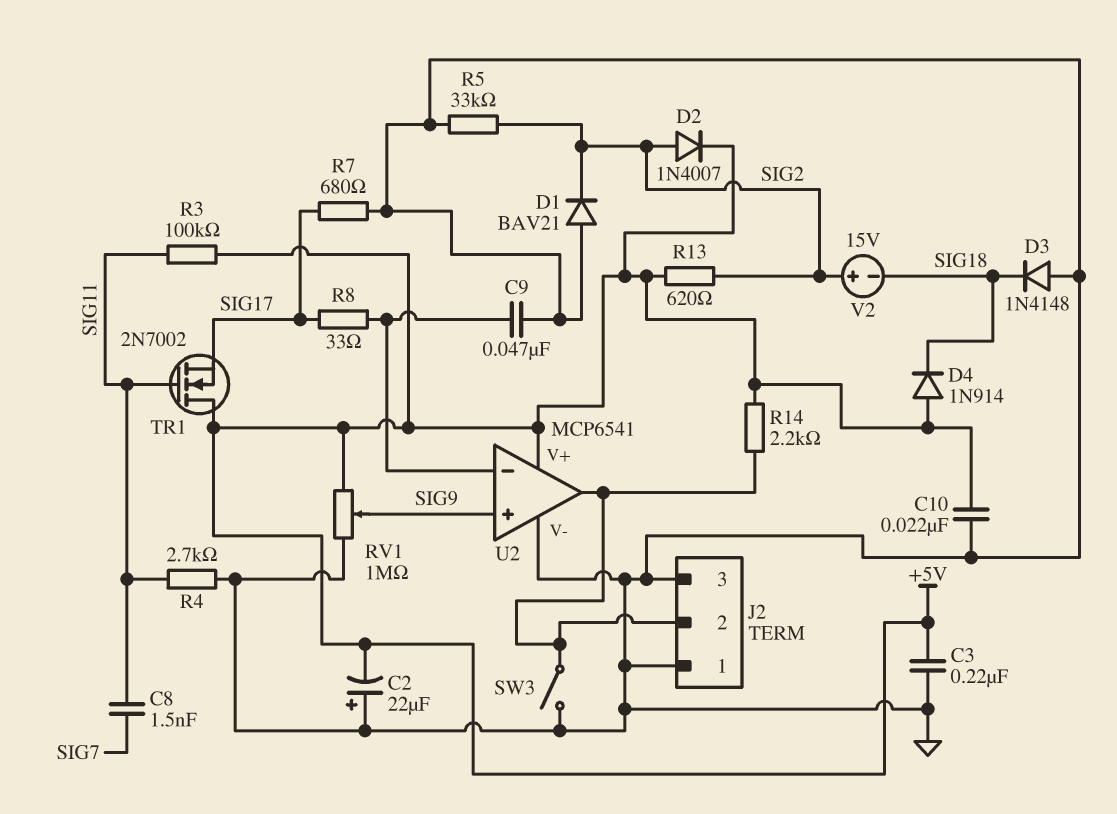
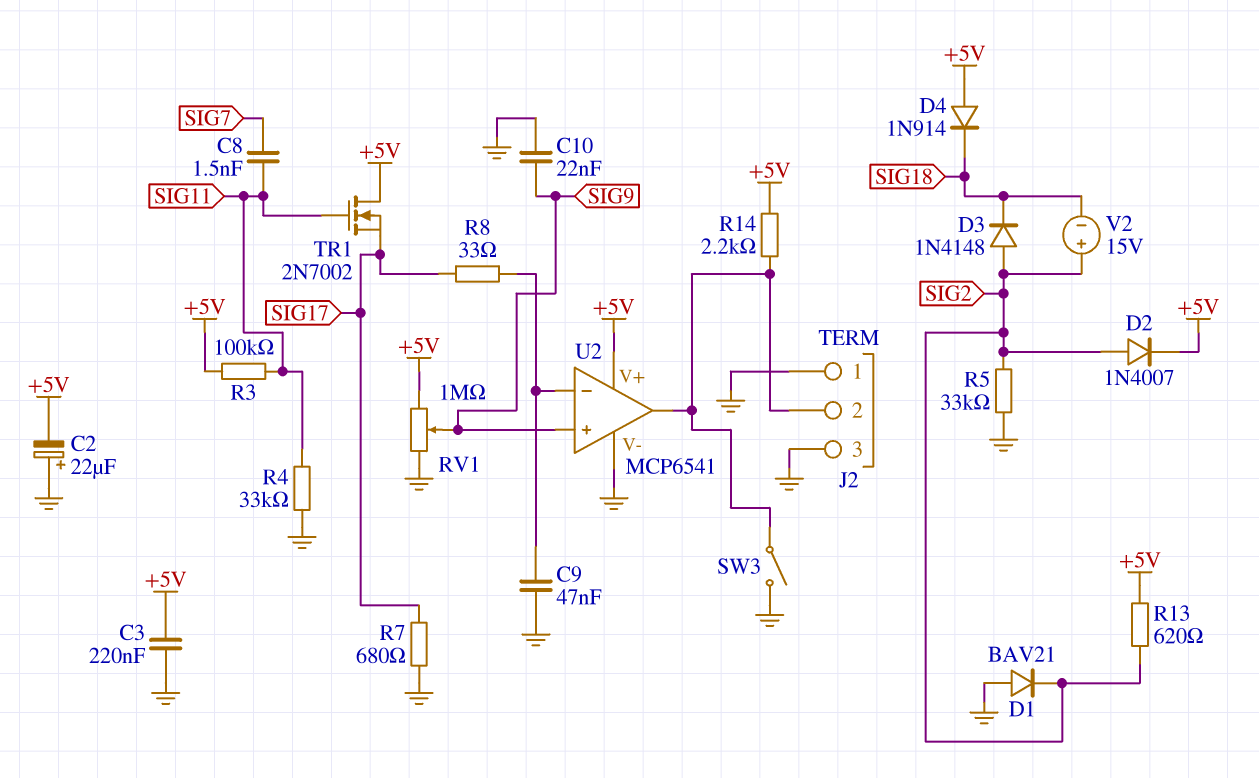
C10: 22nF (+5V, GND) -> 22nF (GND, SIG9)
D3: diode 1N4148 (A GND, K SIG18) -> diode 1N4148 (A SIG2, K SIG18)
R4: 2.7k (GND, SIG11) -> 33k (GND, SIG11)

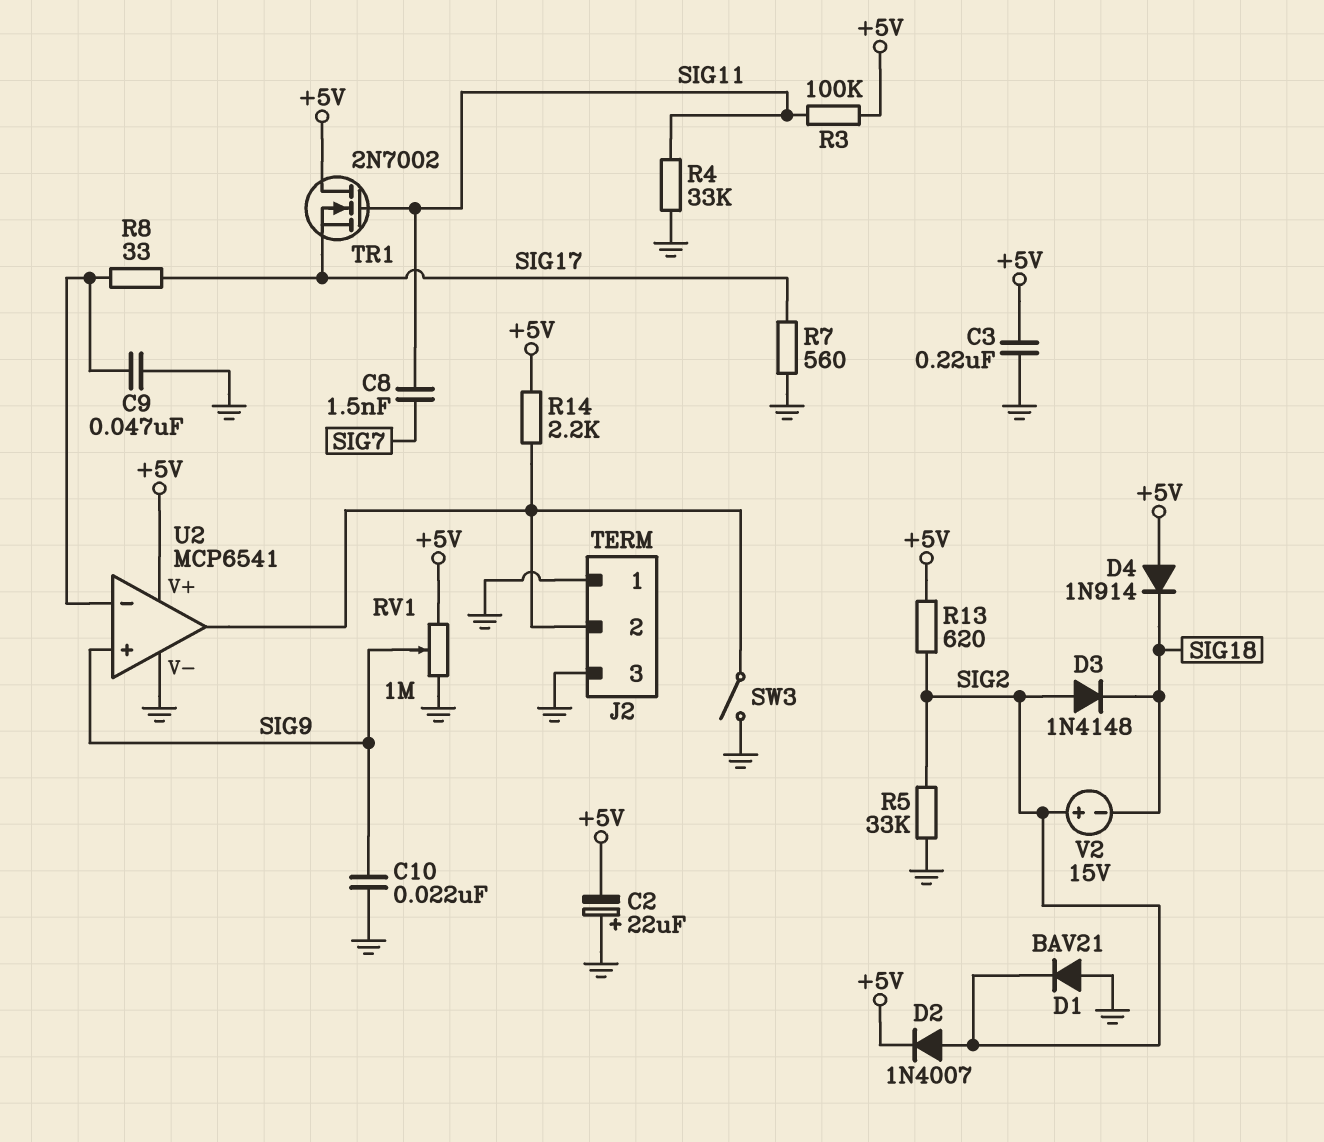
R7: 680 (GND, SIG17) -> 560 (GND, SIG17)

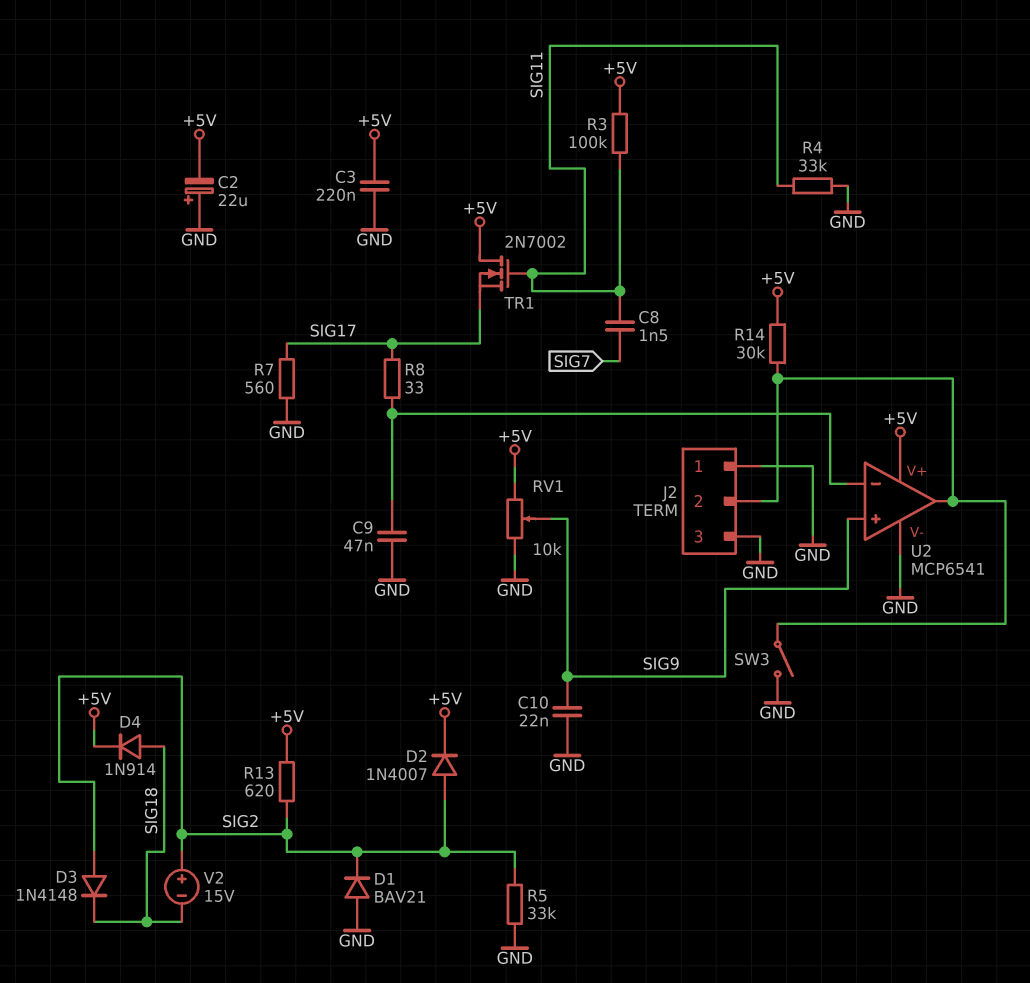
D4: diode 1N914 (A +5V, K SIG18) -> diode 1N914 (A SIG18, K +5V)
R14: 2.2k (+5V, J2/2) -> 30k (+5V, J2/2)
RV1: 1M (+5V, GND, wiper SIG9) -> 10k (+5V, GND, wiper SIG9)

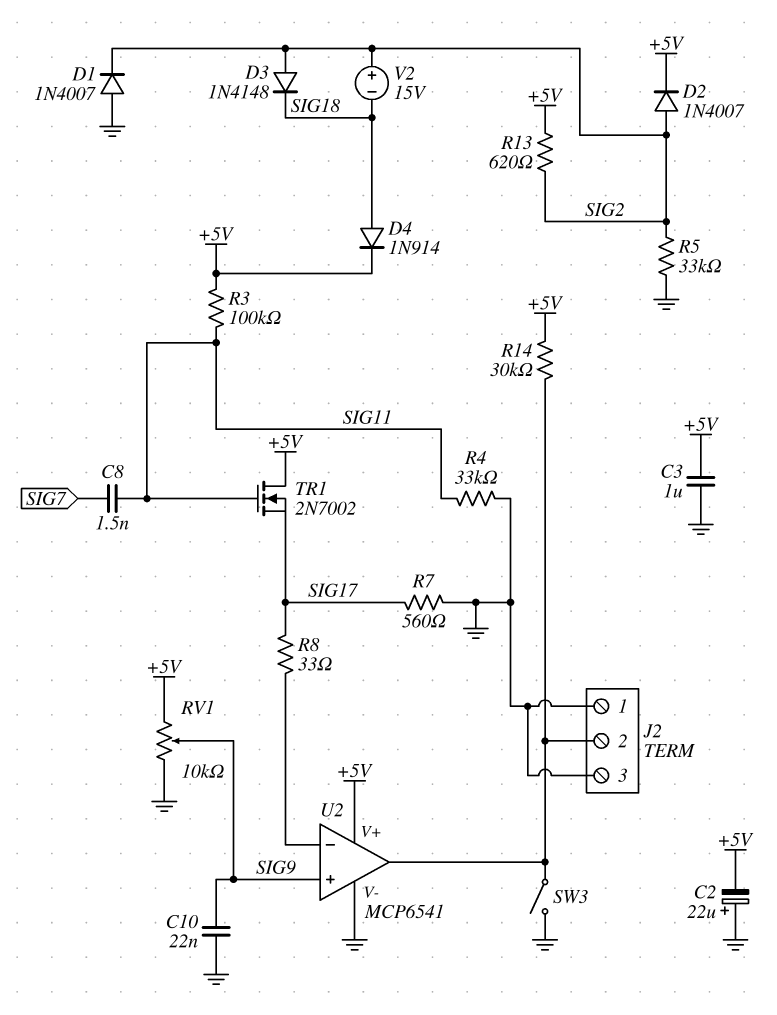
C3: 220nF (+5V, GND) -> 1uF (+5V, GND)
C9: 47nF (GND, U2/in-) -> none
D1: diode BAV21 (A GND, K SIG2) -> diode 1N4007 (A GND, K SIG2)

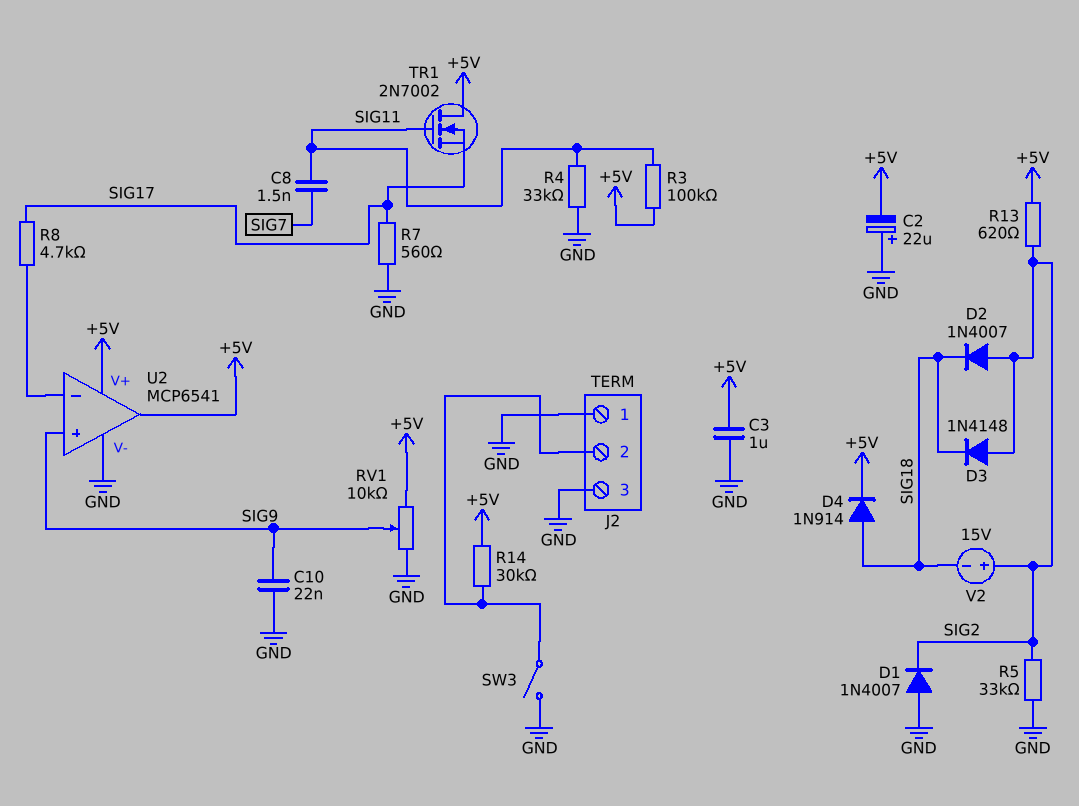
D2: diode 1N4007 (A SIG2, K +5V) -> diode 1N4007 (A SIG2, K SIG18)
R8: 33 (SIG17, U2/in-) -> 4.7k (SIG17, U2/in-)
U2 pin out: J2/2 -> +5V

